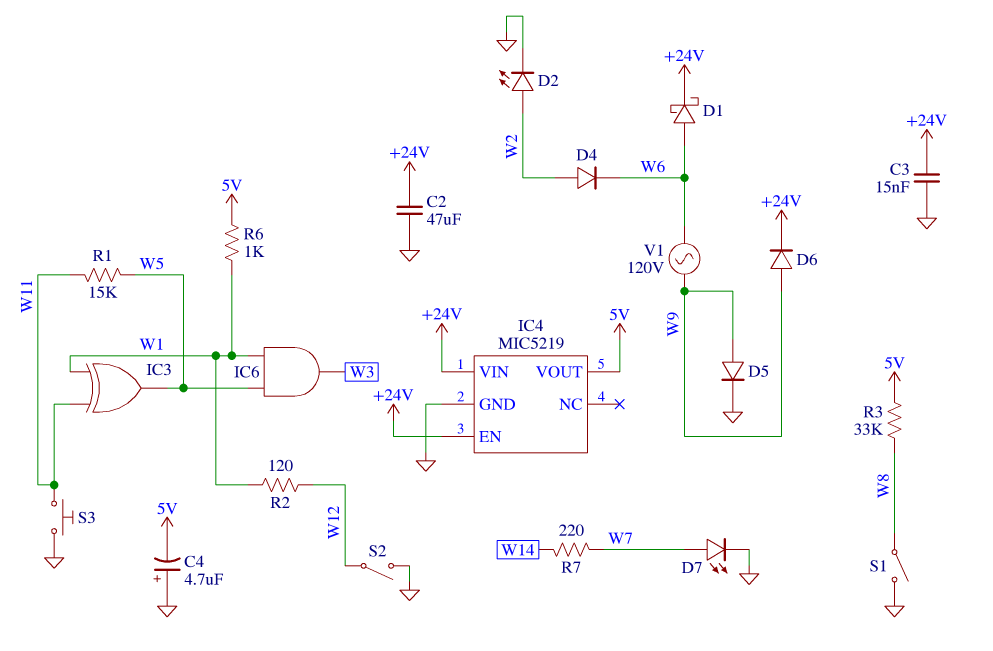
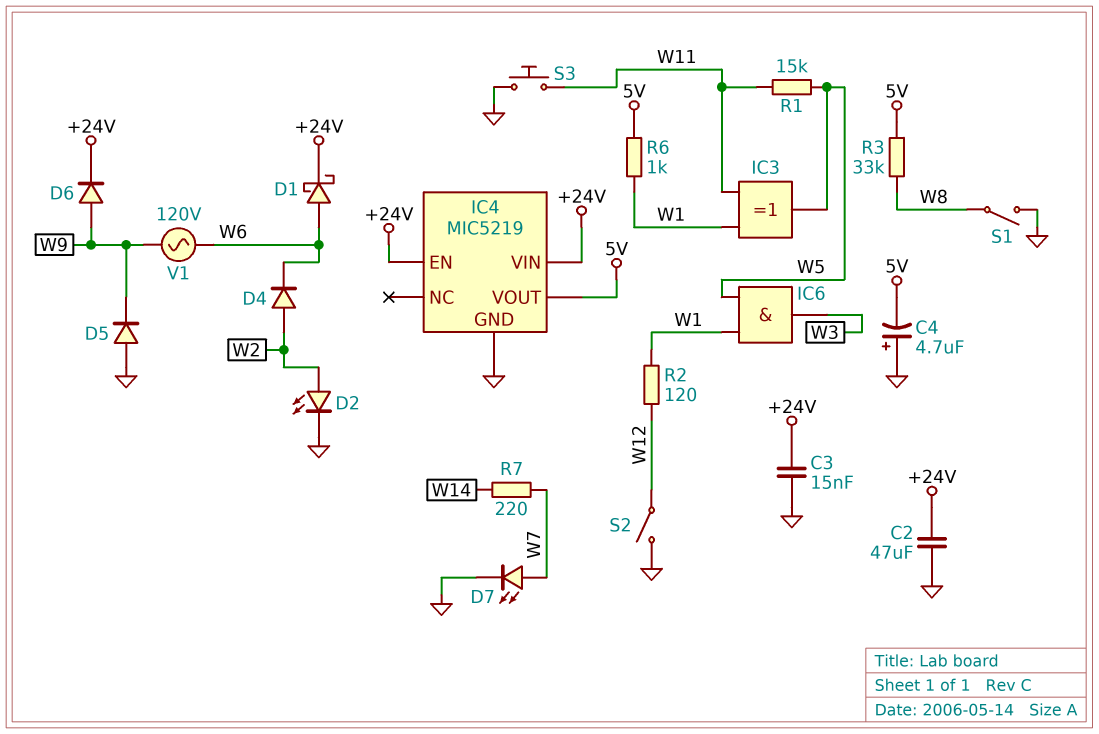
D5: diode (A W9, K GND) -> diode (A GND, K W9)

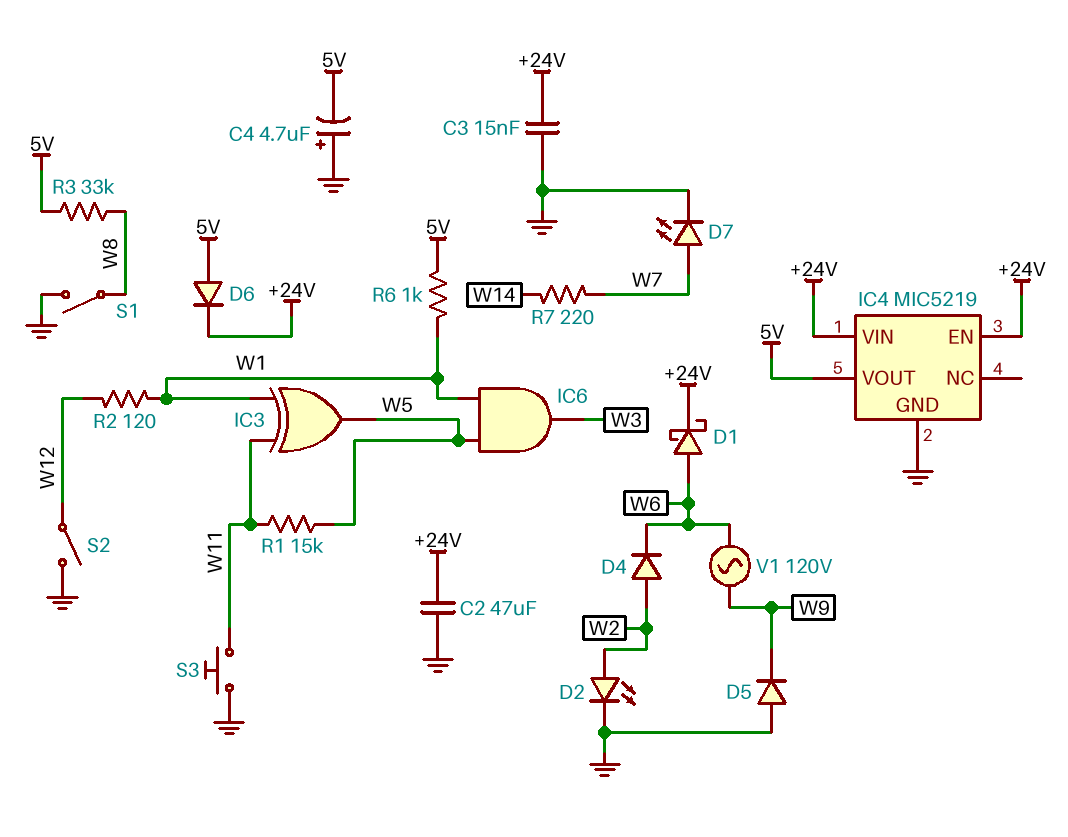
D6: diode (A W9, K +24V) -> diode (A 5V, K +24V)

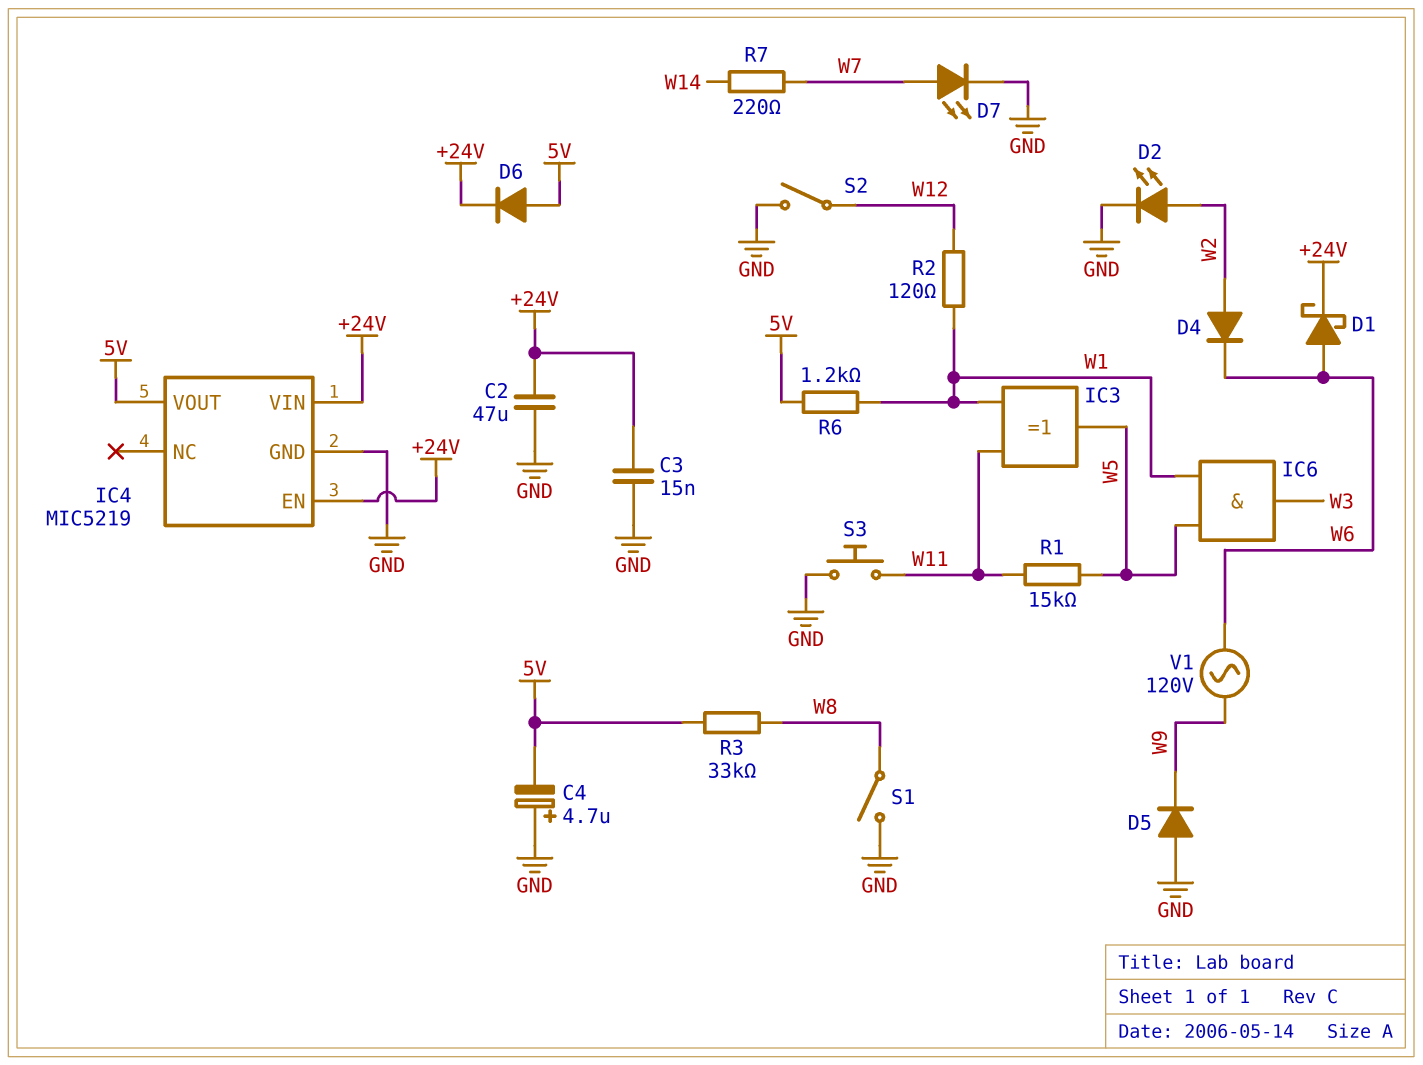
R6: 1k (5V, W1) -> 1.2k (5V, W1)

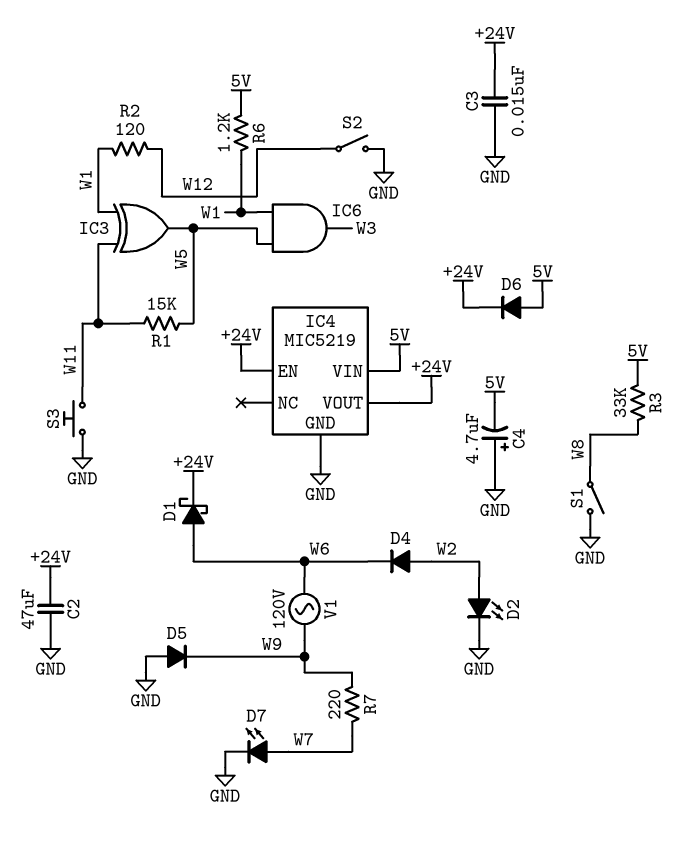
IC4 pin VIN: +24V -> 5V
IC4 pin VOUT: 5V -> +24V
R7: 220 (W7, W14) -> 220 (W7, W9)

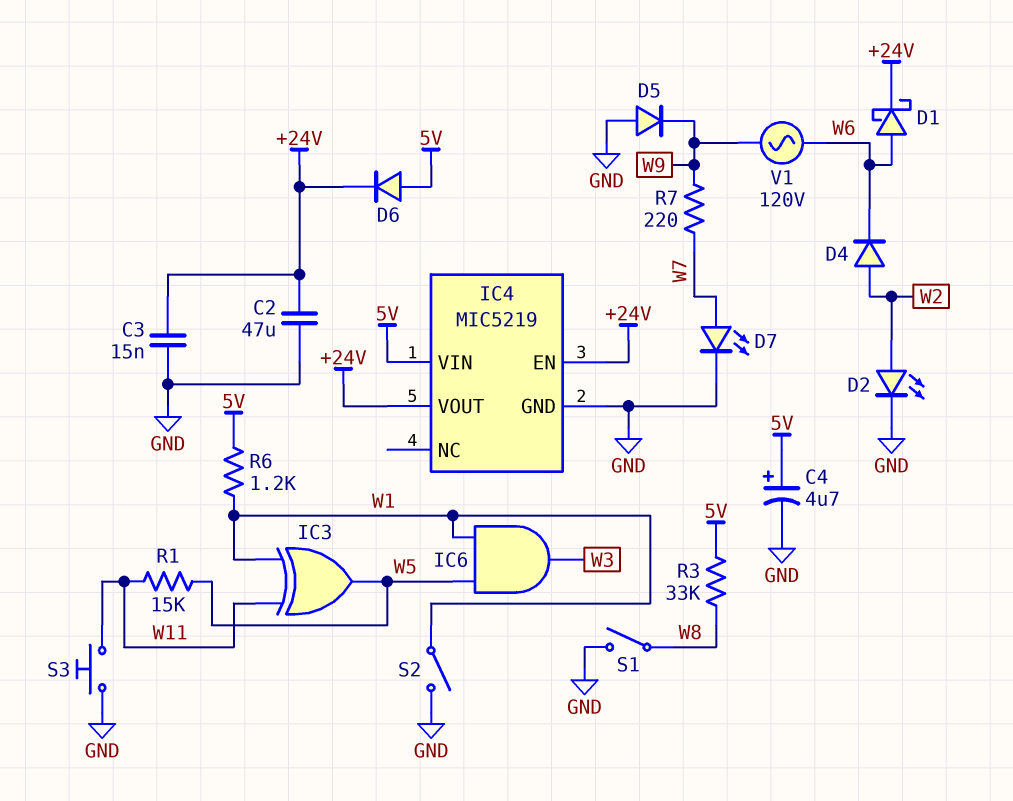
C4: 4.7uF (plus GND, minus 5V) -> 4.7uF (plus 5V, minus GND)
R2: 120 (W1, W12) -> none
S2: switch (GND, W12) -> switch (GND, W1)

